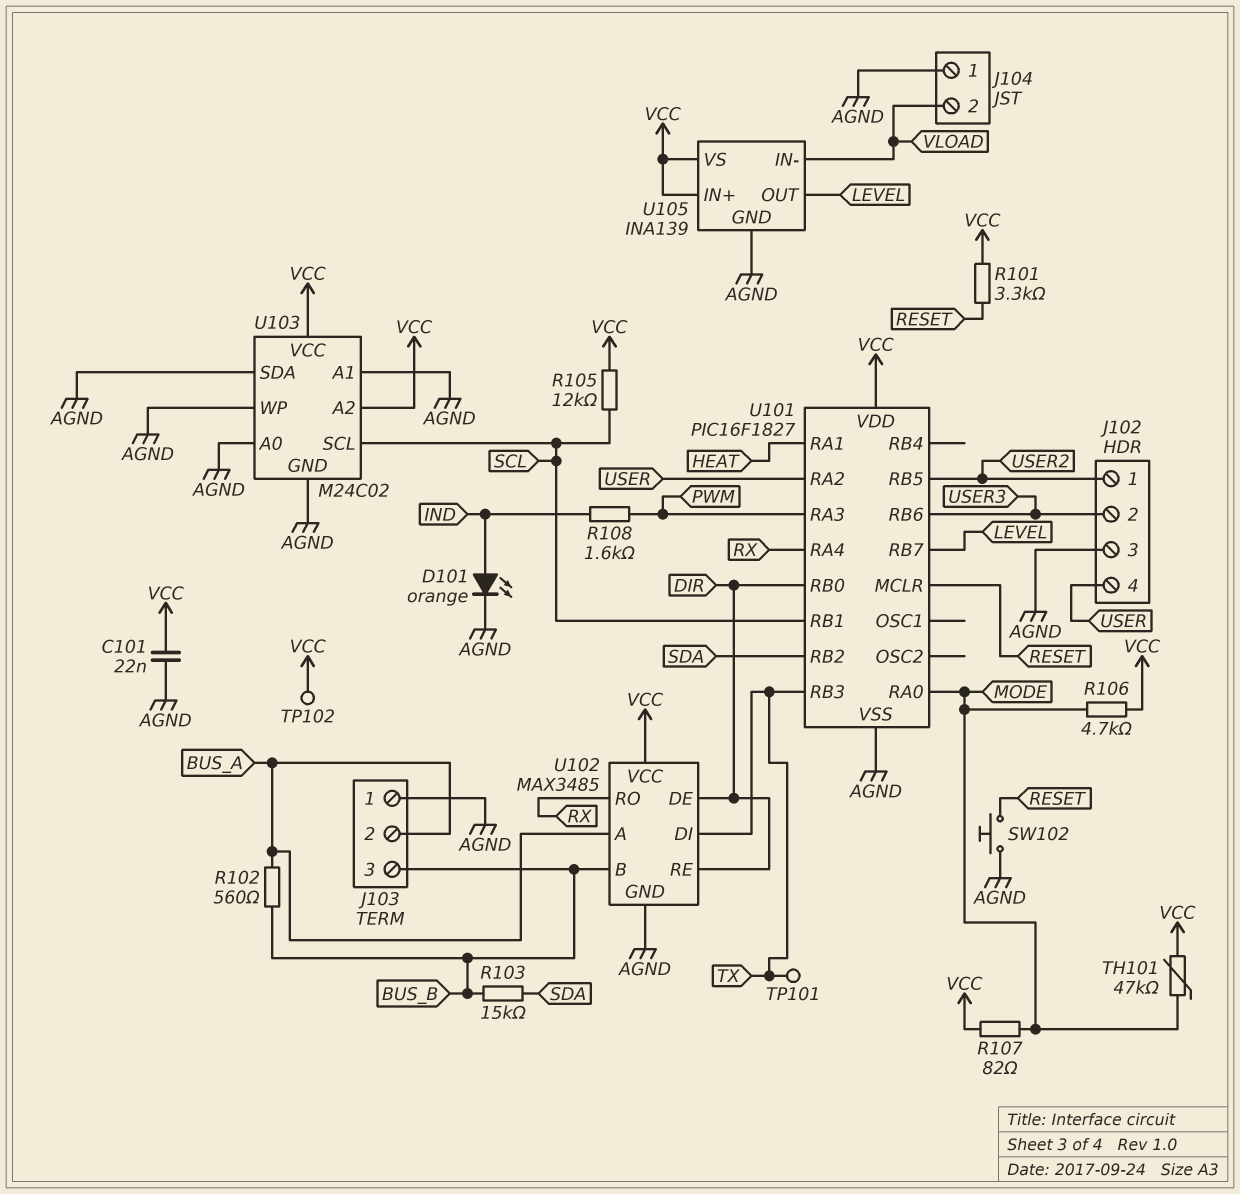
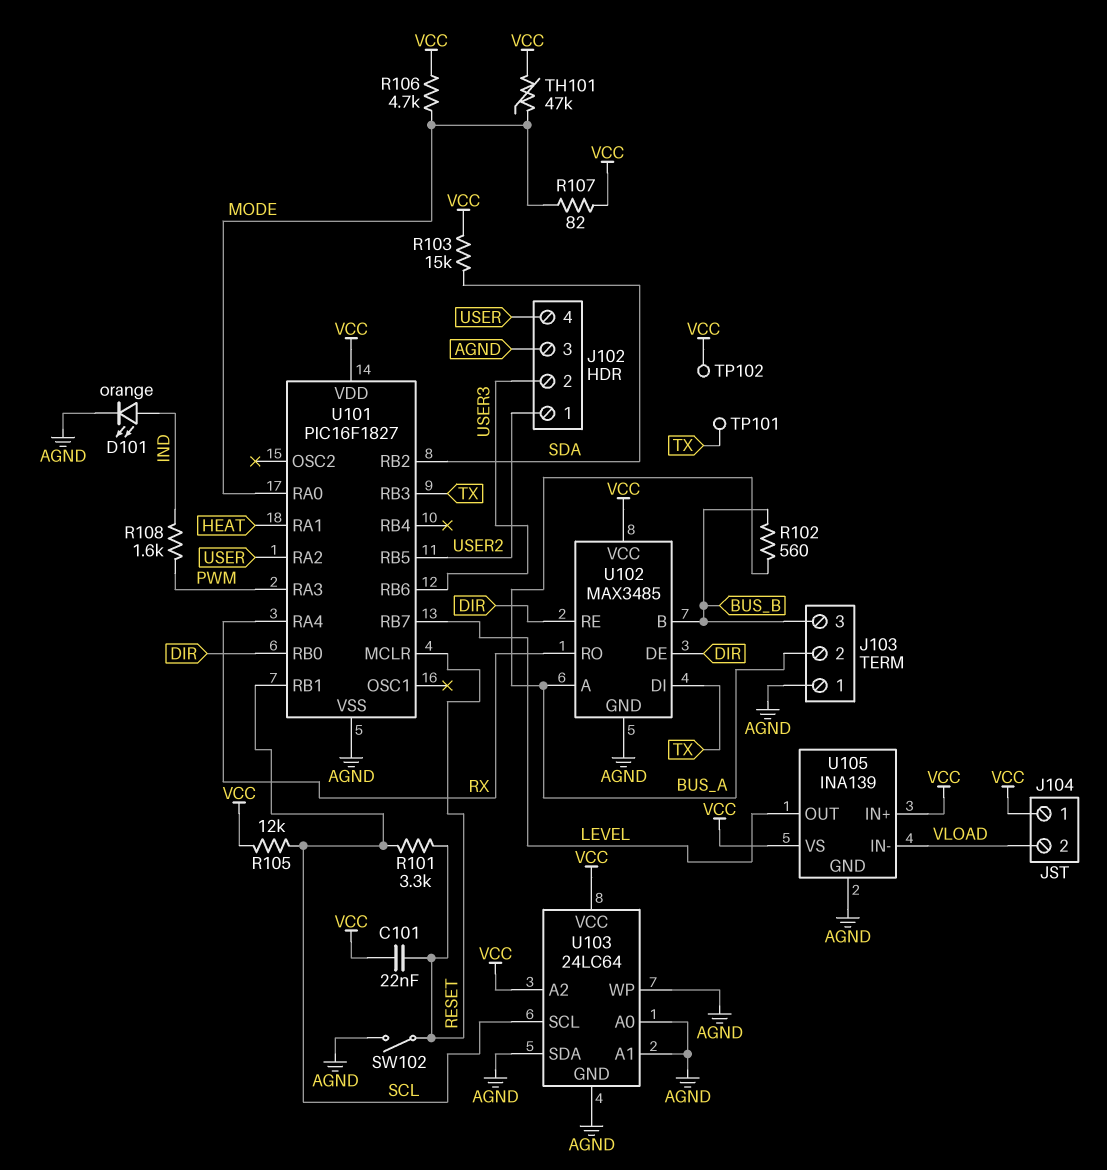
C101: 22nF (AGND, VCC) -> 22nF (RESET, VCC)
J104 pin 1: AGND -> VCC
R101: 3.3k (RESET, VCC) -> 3.3k (RESET, SCL)
R103: 15k (BUS_B, SDA) -> 15k (SDA, VCC)
SW102: button (AGND, RESET) -> switch (AGND, RESET)
U103: M24C02 -> 24LC64

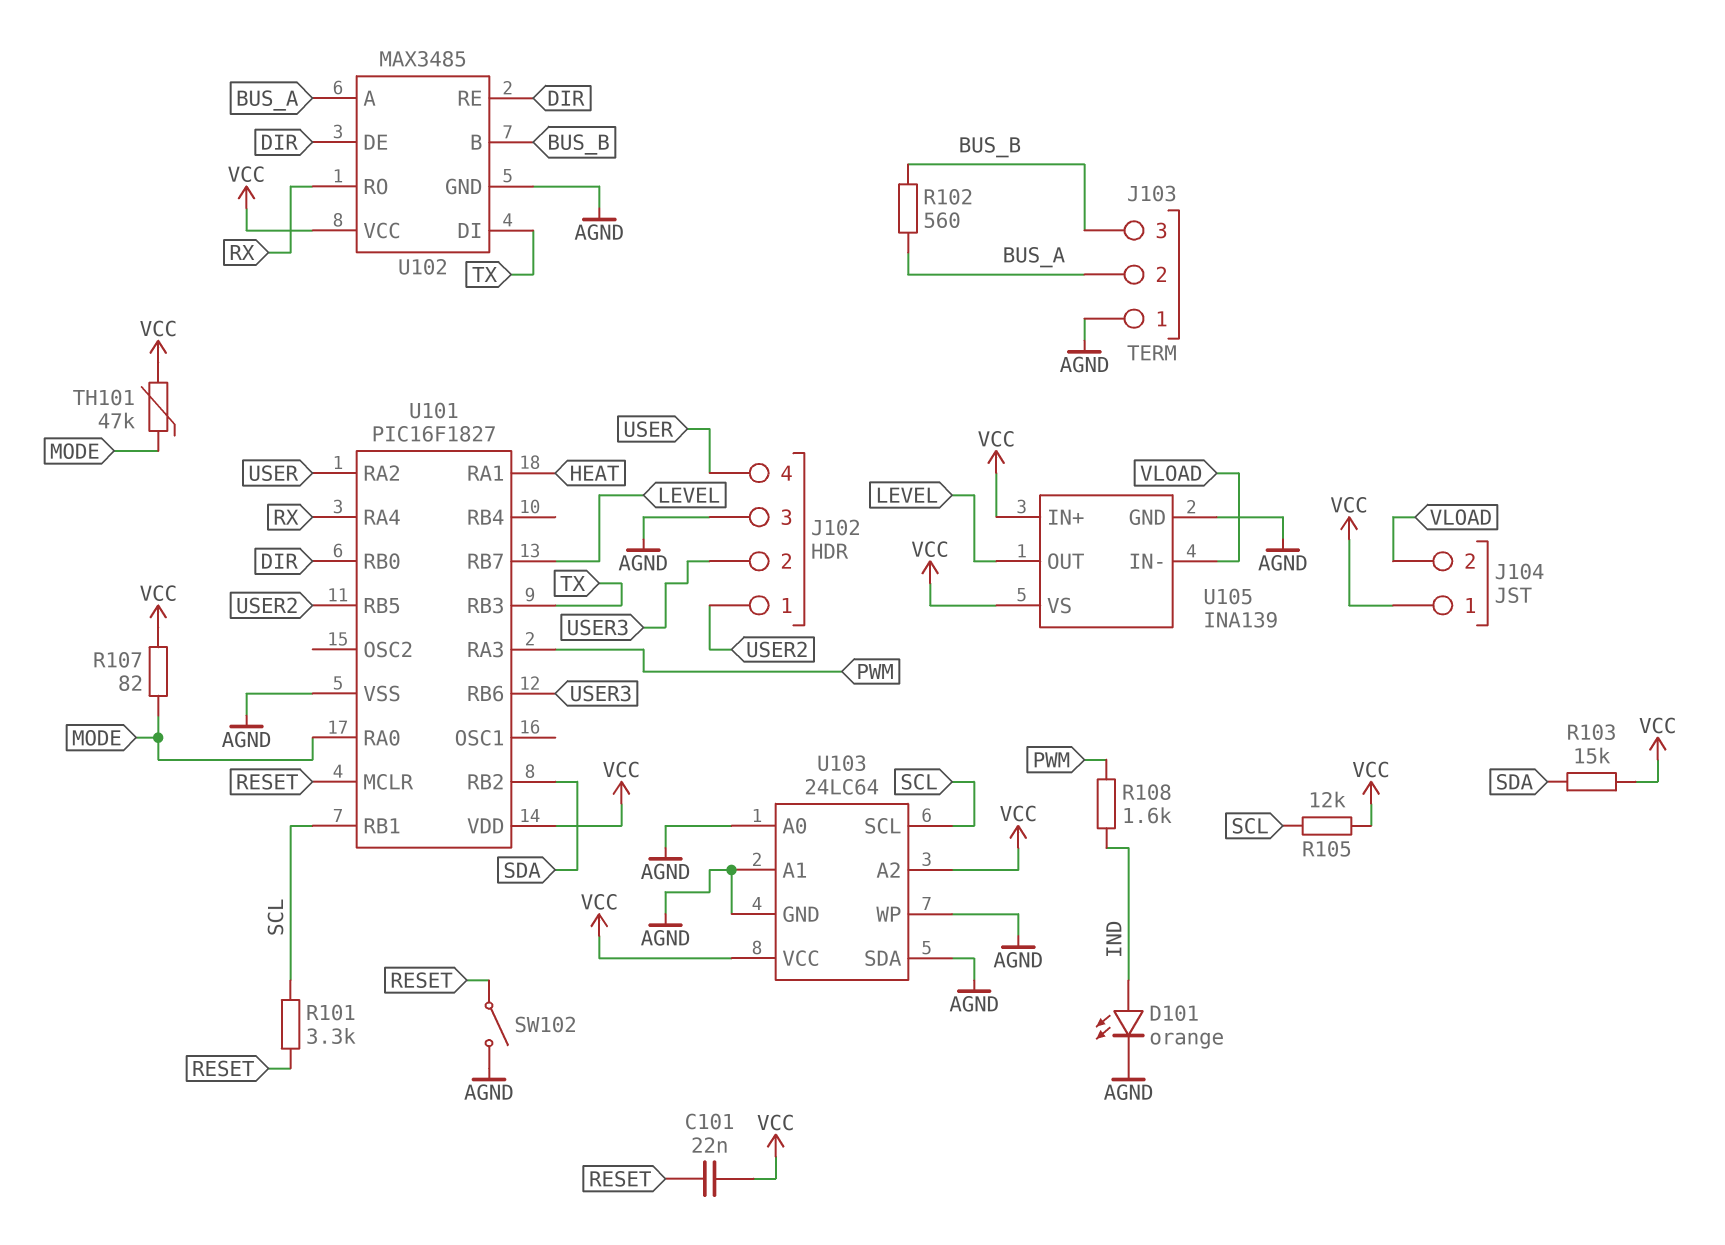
R106: 4.7k (MODE, VCC) -> none
TP101: test point (TX) -> none
TP102: test point (VCC) -> none

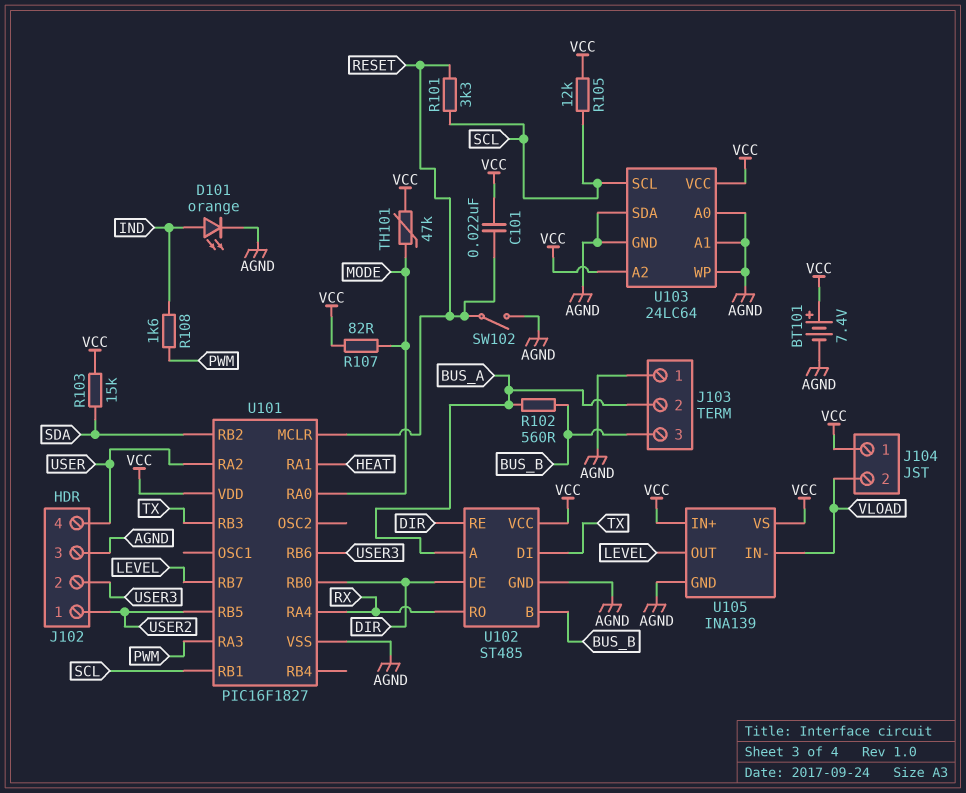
BT101: none -> 7.4V (plus VCC, minus AGND)
U102: MAX3485 -> ST485

